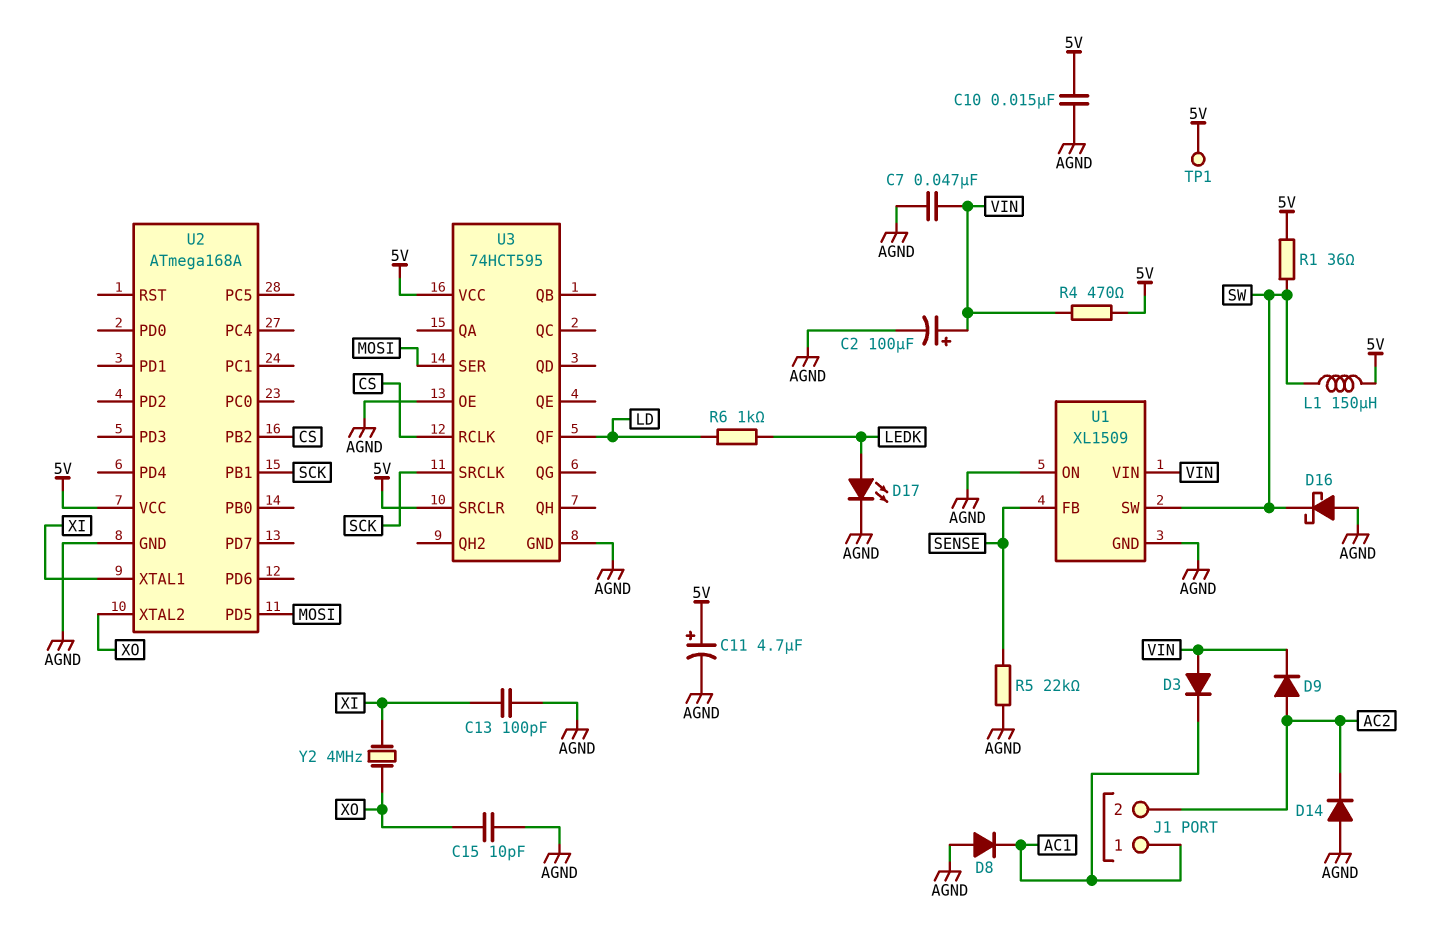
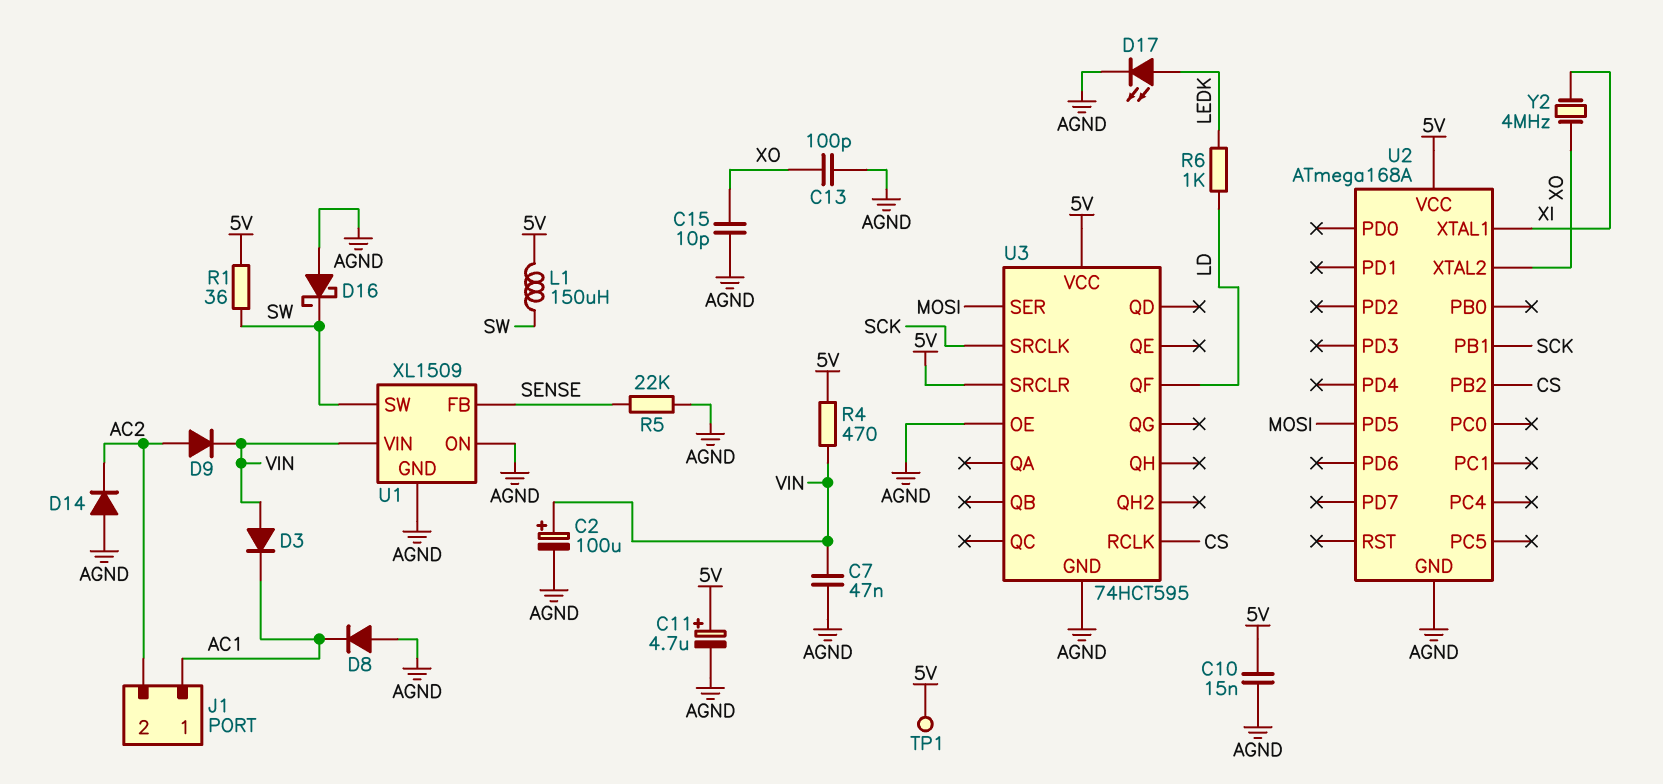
C13: 100pF (AGND, XI) -> 100pF (AGND, XO)

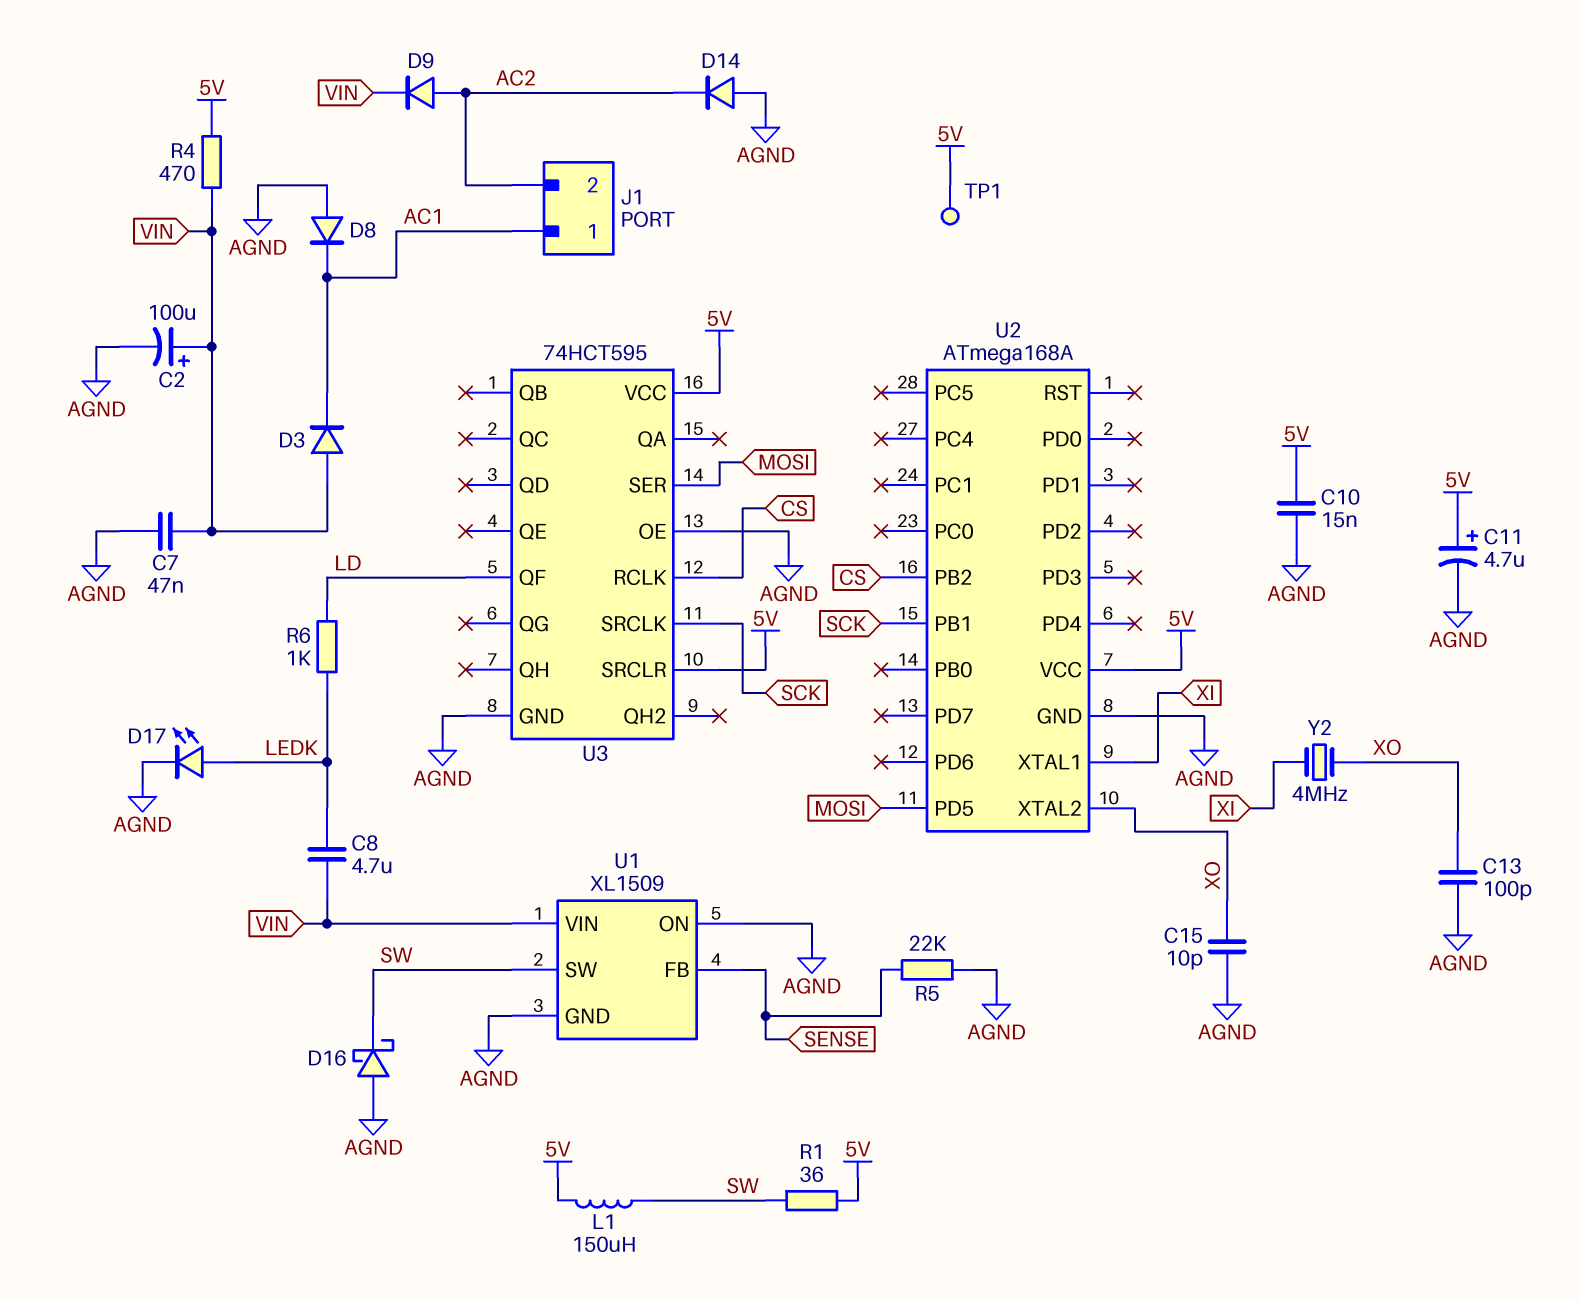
C8: none -> 4.7uF (LEDK, VIN)

